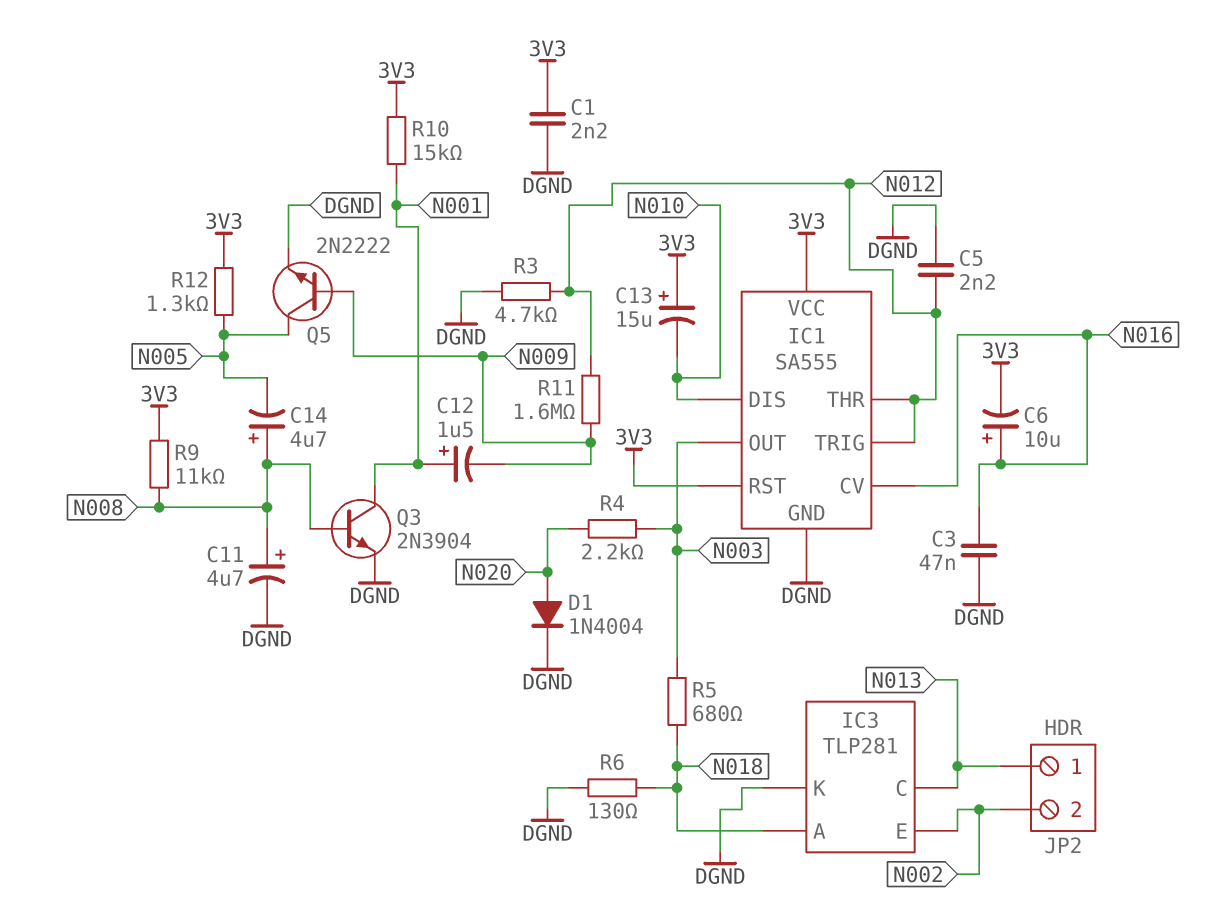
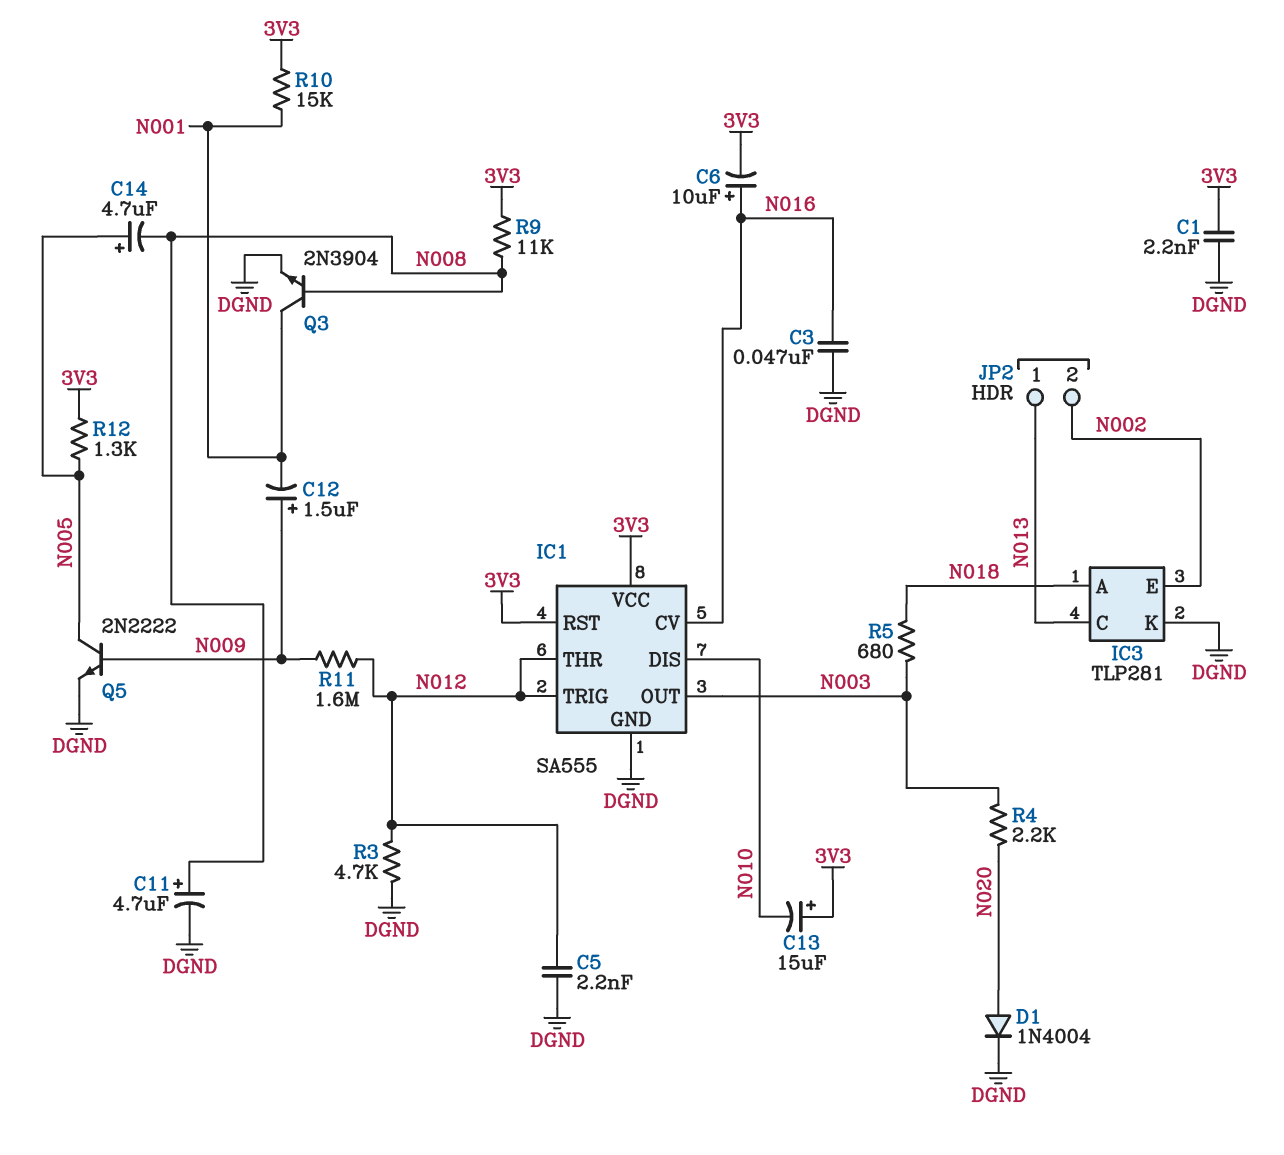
C12: 1.5uF (plus N001, minus N009) -> 1.5uF (plus N009, minus N001)
C14: 4.7uF (plus N008, minus N005) -> 4.7uF (plus N005, minus N008)
R6: 130 (DGND, N018) -> none

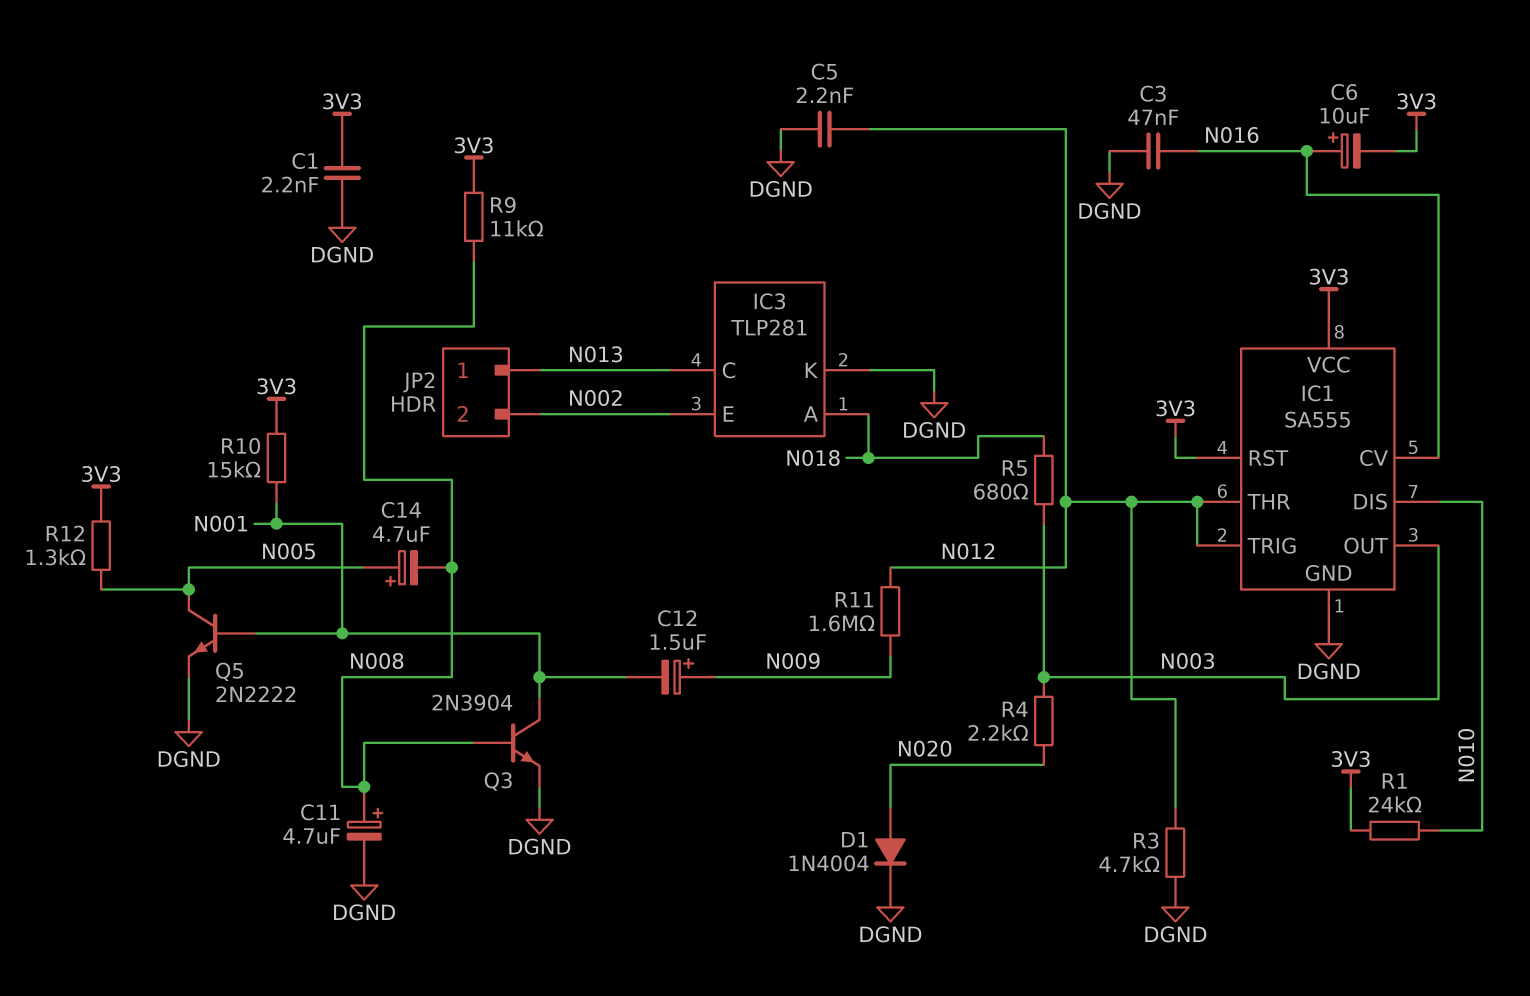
C13: 15uF (plus 3V3, minus N010) -> none
Q5: NPN 2N2222 (B N009, C N005, E DGND) -> NPN 2N2222 (B N001, C N005, E DGND)
R1: none -> 24k (3V3, N010)

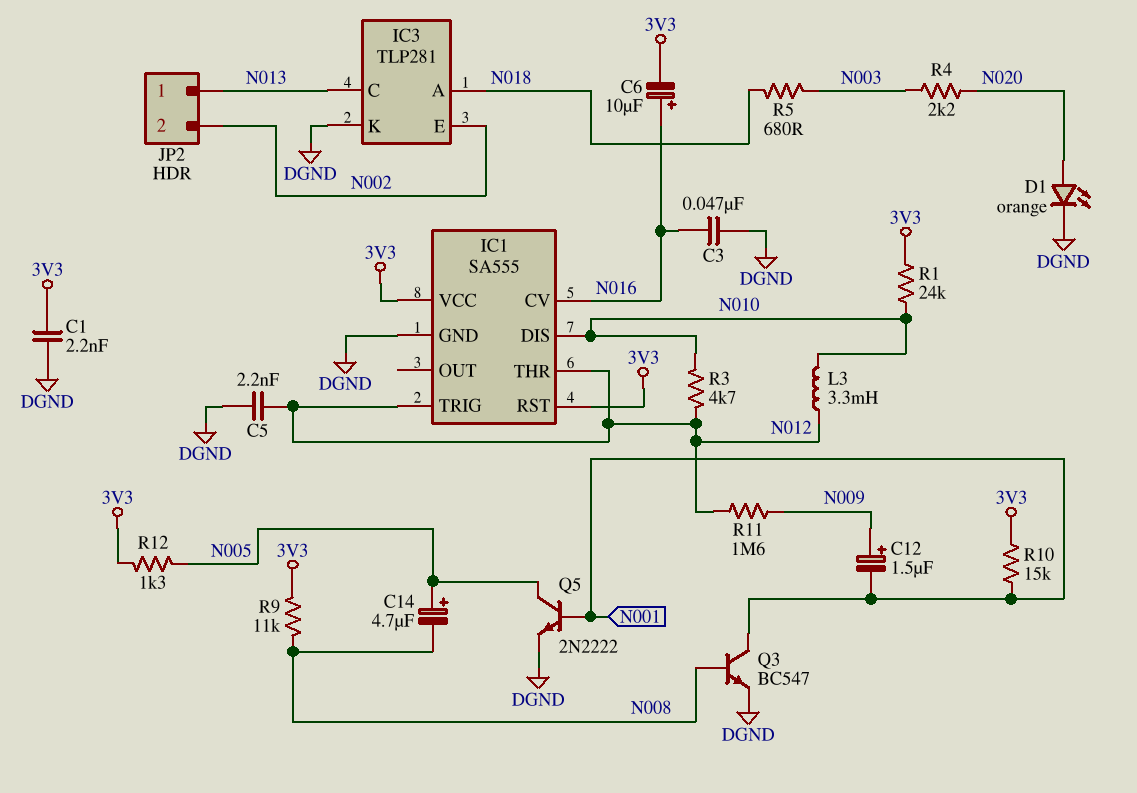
C11: 4.7uF (plus N008, minus DGND) -> none
D1: diode 1N4004 (A N020, K DGND) -> LED orange (A N020, K DGND)
IC1 pin OUT: N003 -> none
L3: none -> 3.3mH (N010, N012)
Q3: NPN 2N3904 (B N008, C N001, E DGND) -> NPN BC547 (B N008, C N001, E DGND)
R3: 4.7k (DGND, N012) -> 4.7k (N010, N012)

